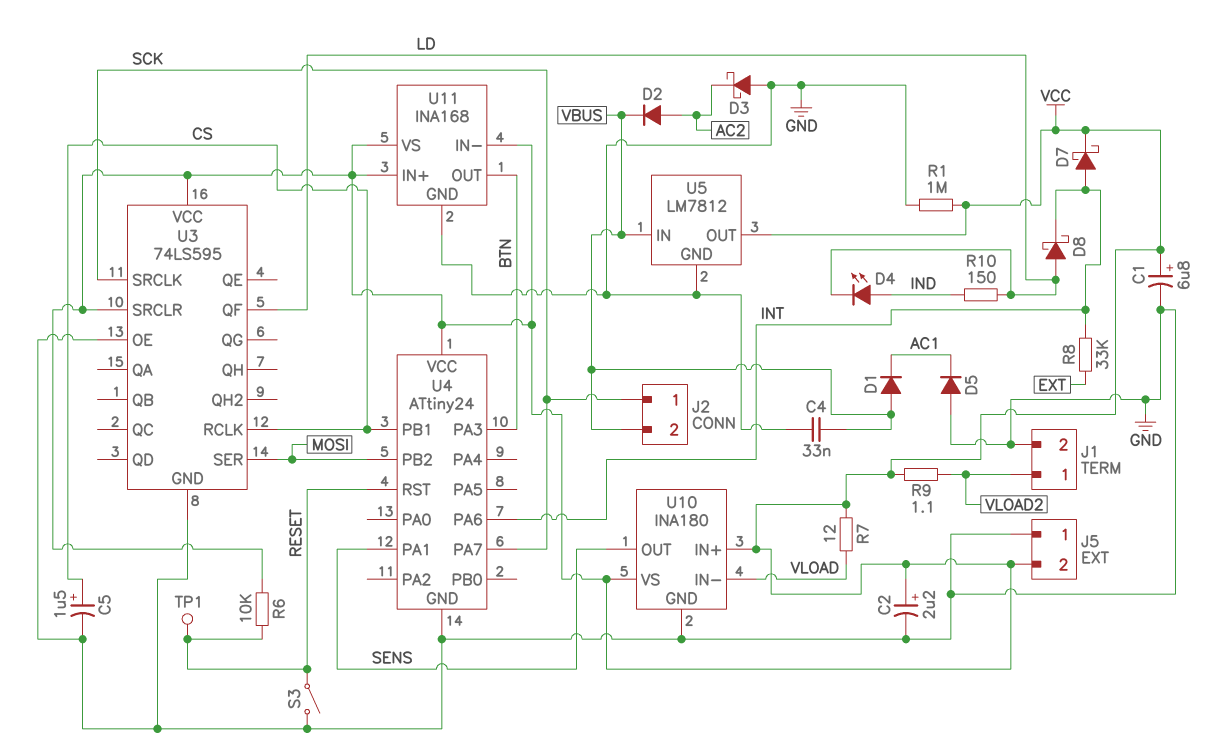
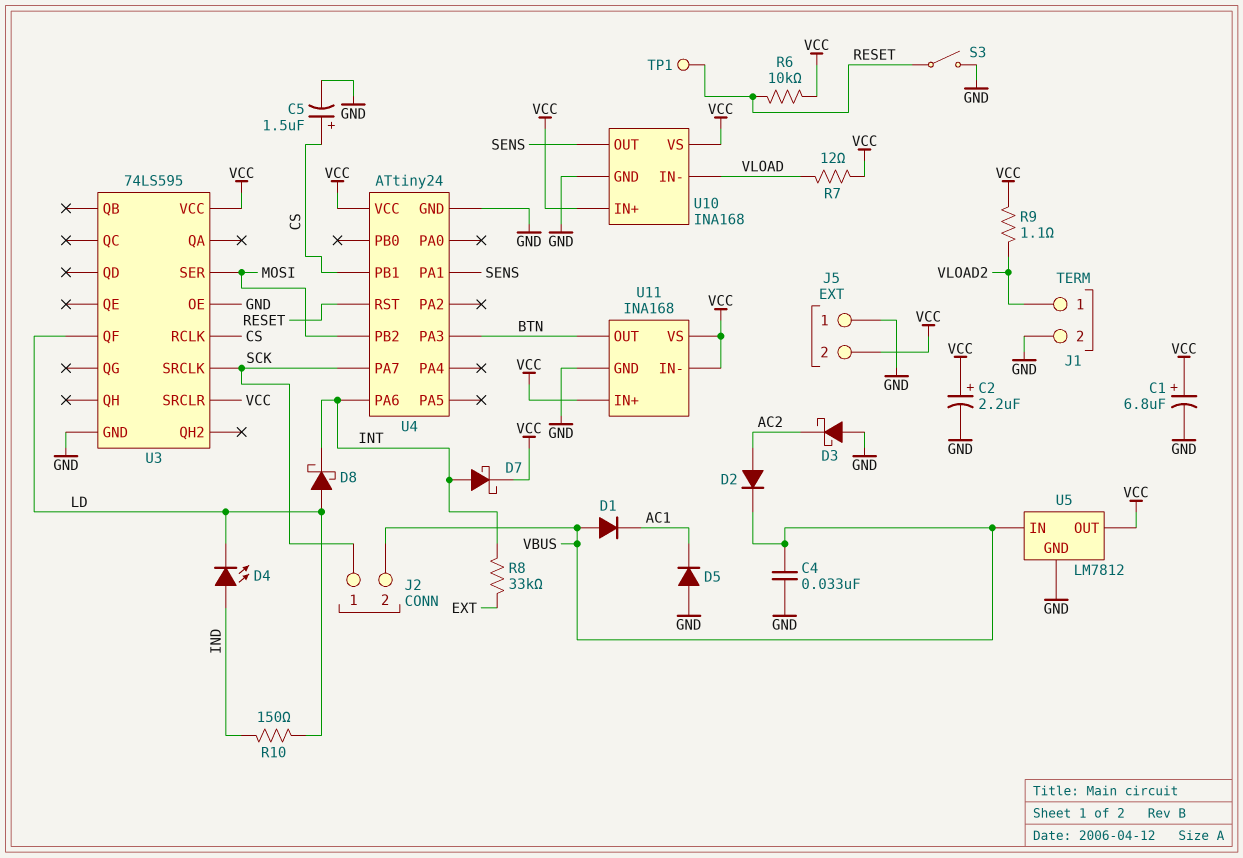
R1: 1M (GND, VCC) -> none
U10: INA180 -> INA168

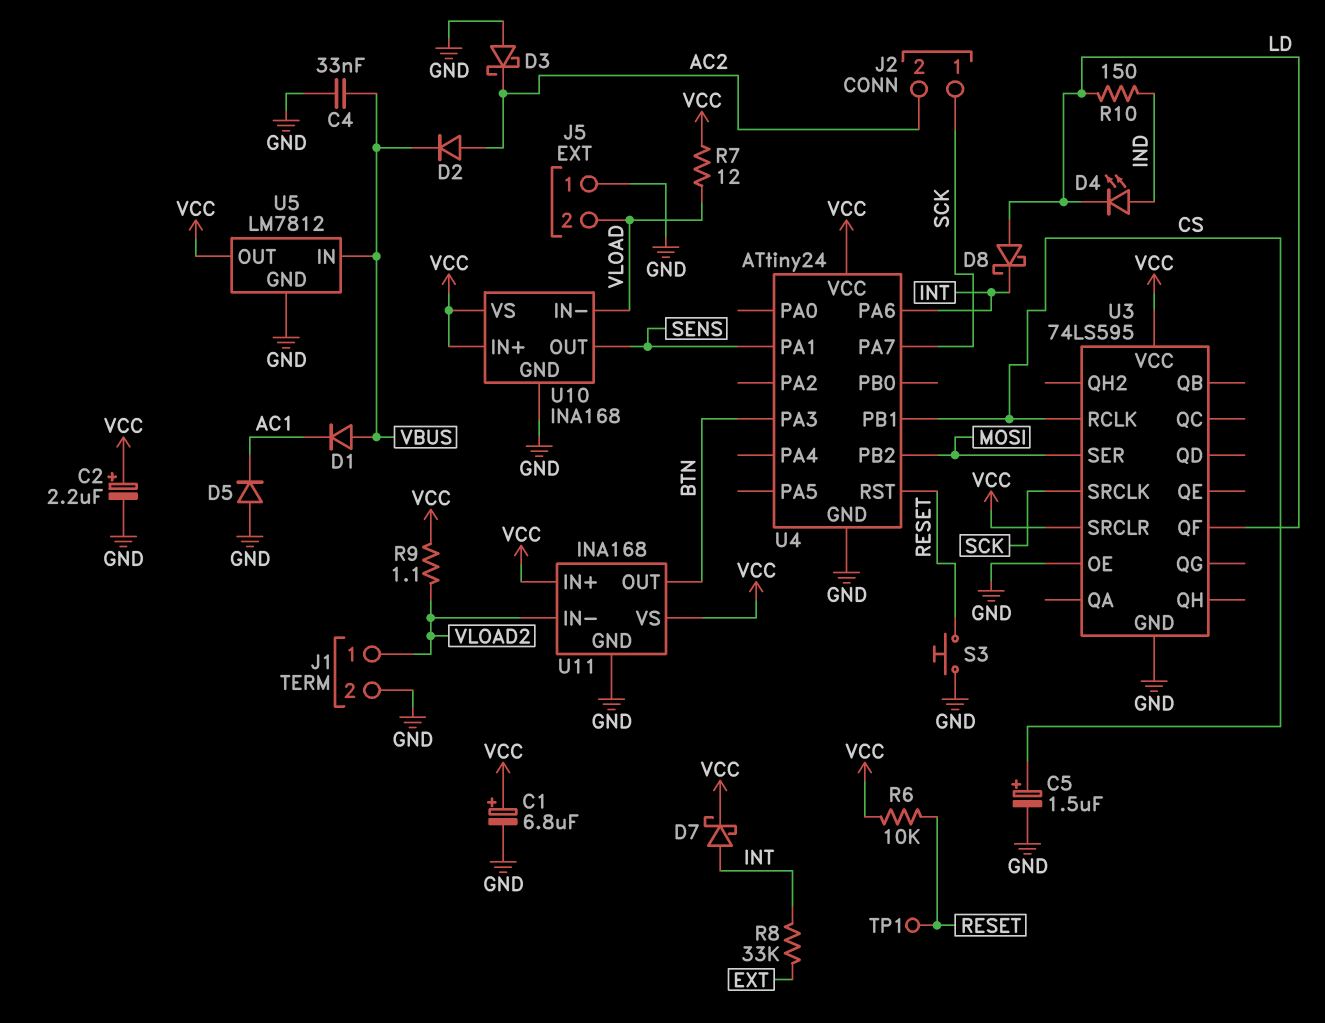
J2 pin 2: VBUS -> AC2
J5 pin 2: VCC -> VLOAD
S3: switch (GND, RESET) -> button (GND, RESET)
U11 pin IN-: VCC -> VLOAD2

